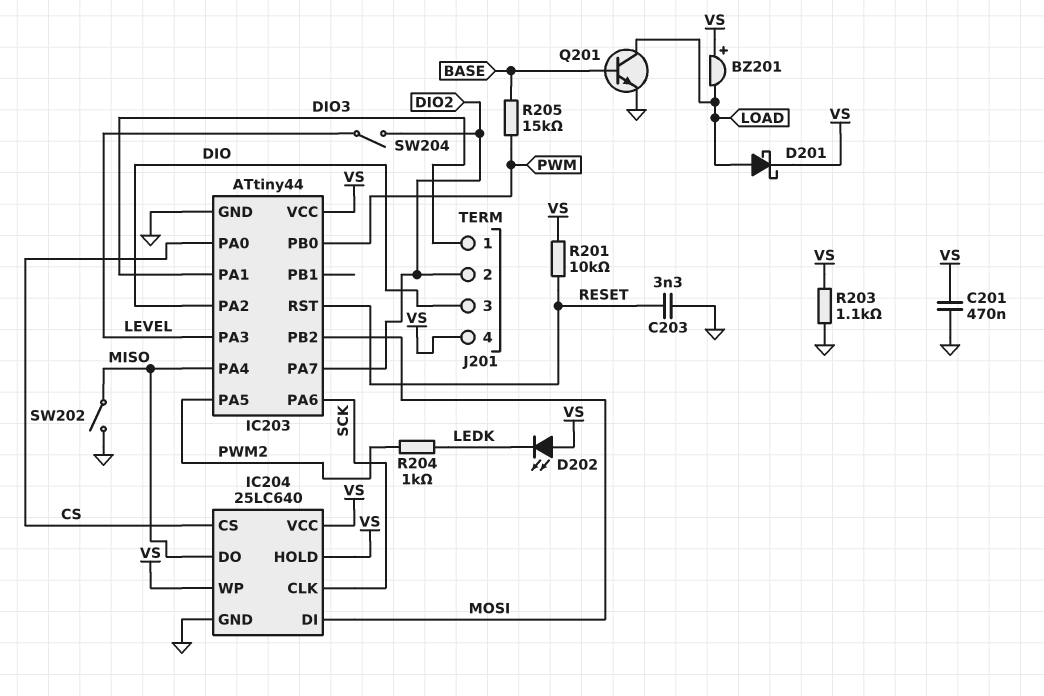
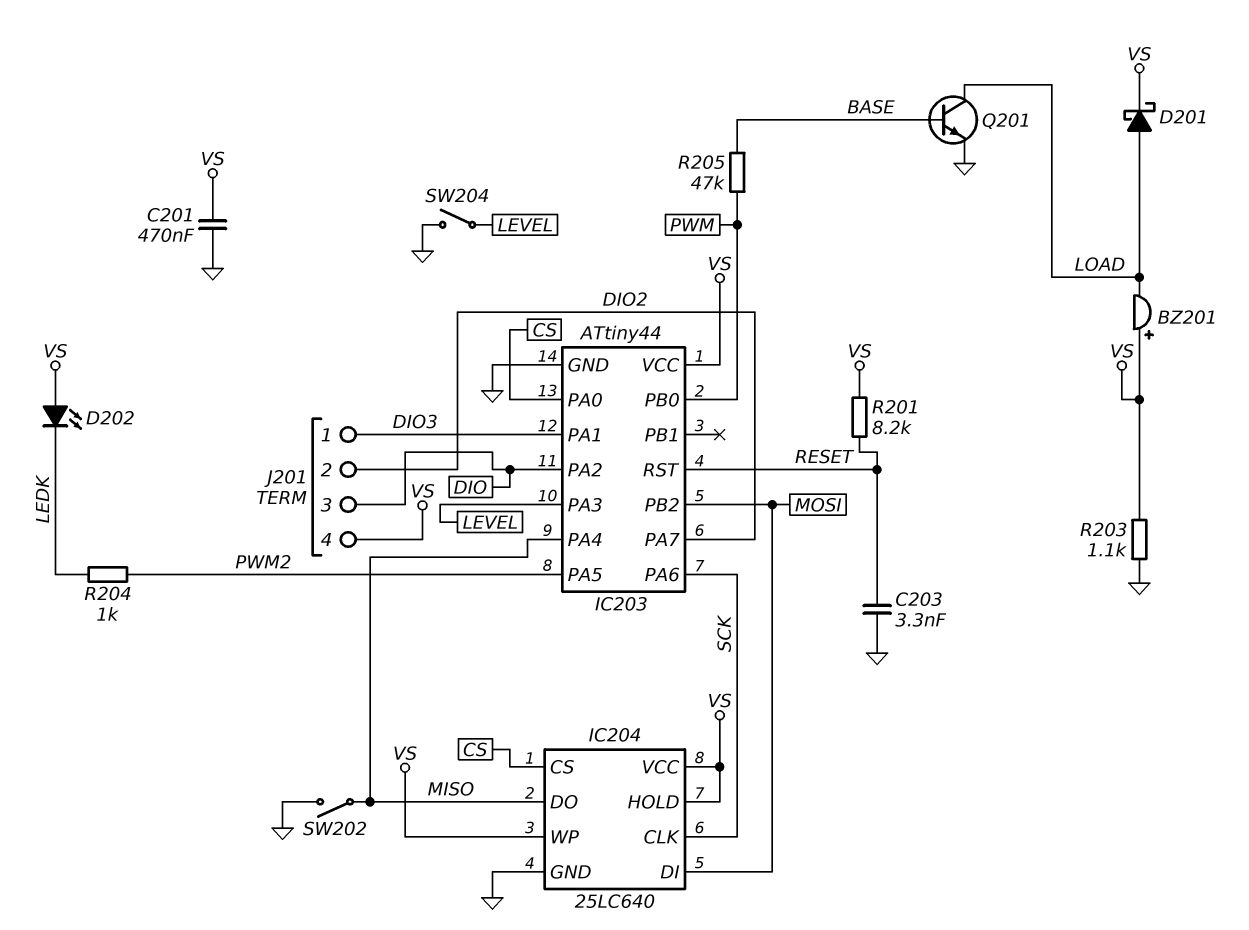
R201: 10k (RESET, VS) -> 8.2k (RESET, VS)
R205: 15k (BASE, PWM) -> 47k (BASE, PWM)
SW204: switch (DIO2, LEVEL) -> switch (GND, LEVEL)

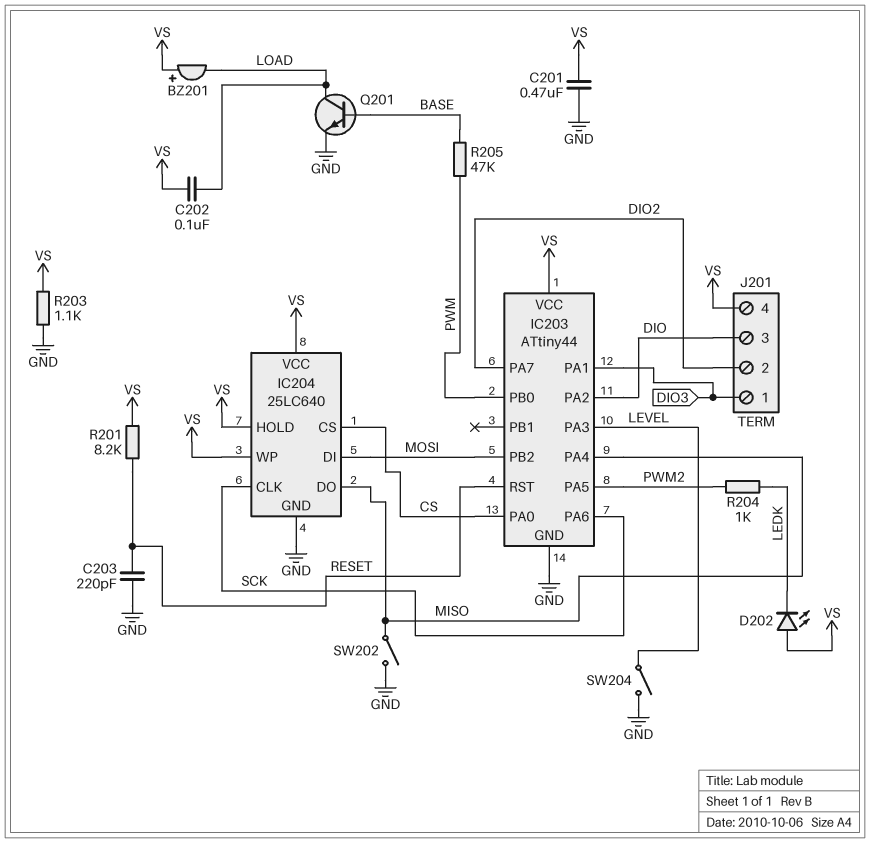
C202: none -> 100nF (LOAD, VS)
C203: 3.3nF (GND, RESET) -> 220pF (GND, RESET)
D201: schottky (A LOAD, K VS) -> none

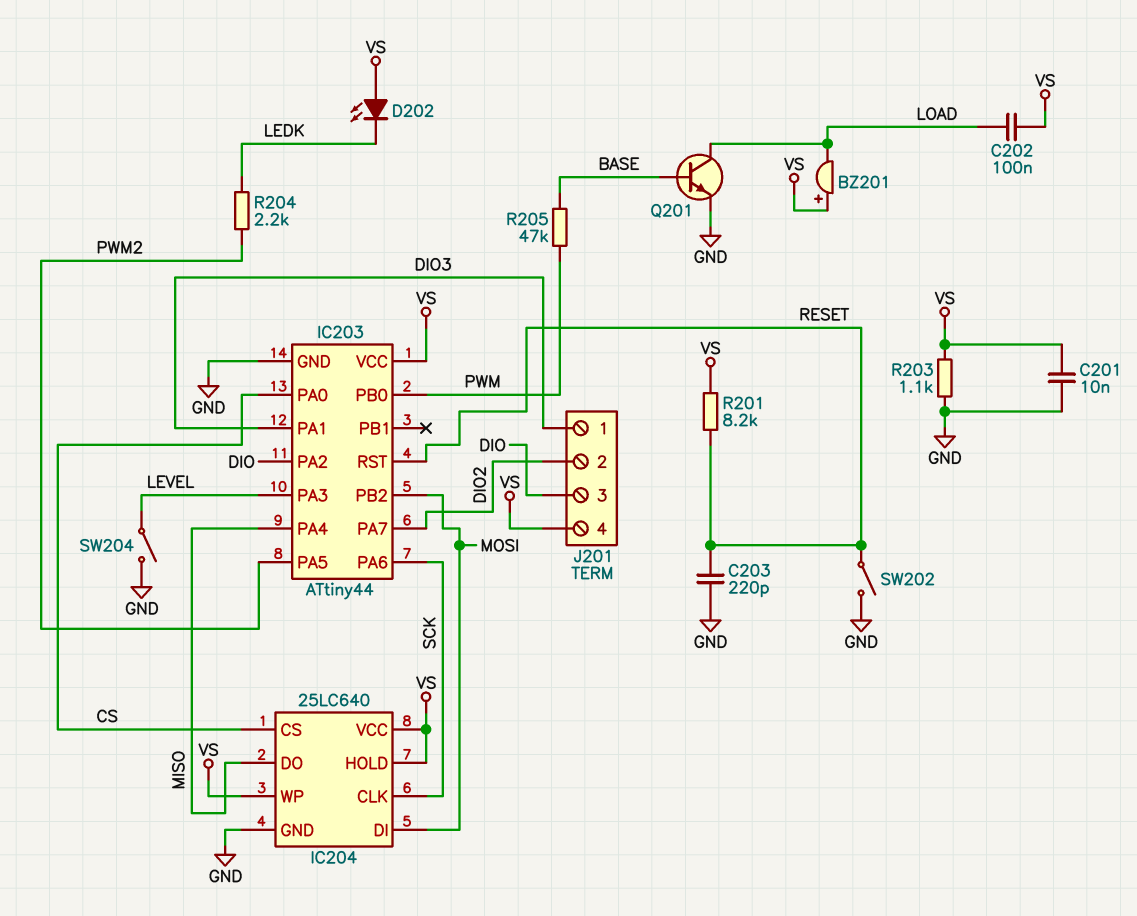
C201: 470nF (GND, VS) -> 10nF (GND, VS)
R204: 1k (LEDK, PWM2) -> 2.2k (LEDK, PWM2)
SW202: switch (GND, MISO) -> switch (GND, RESET)

